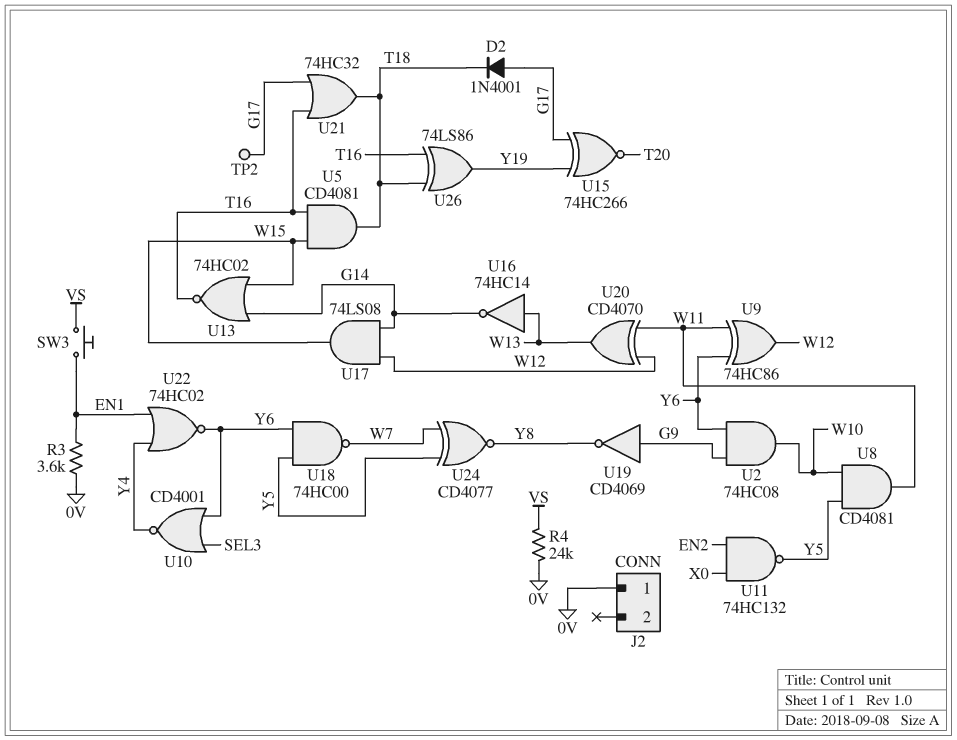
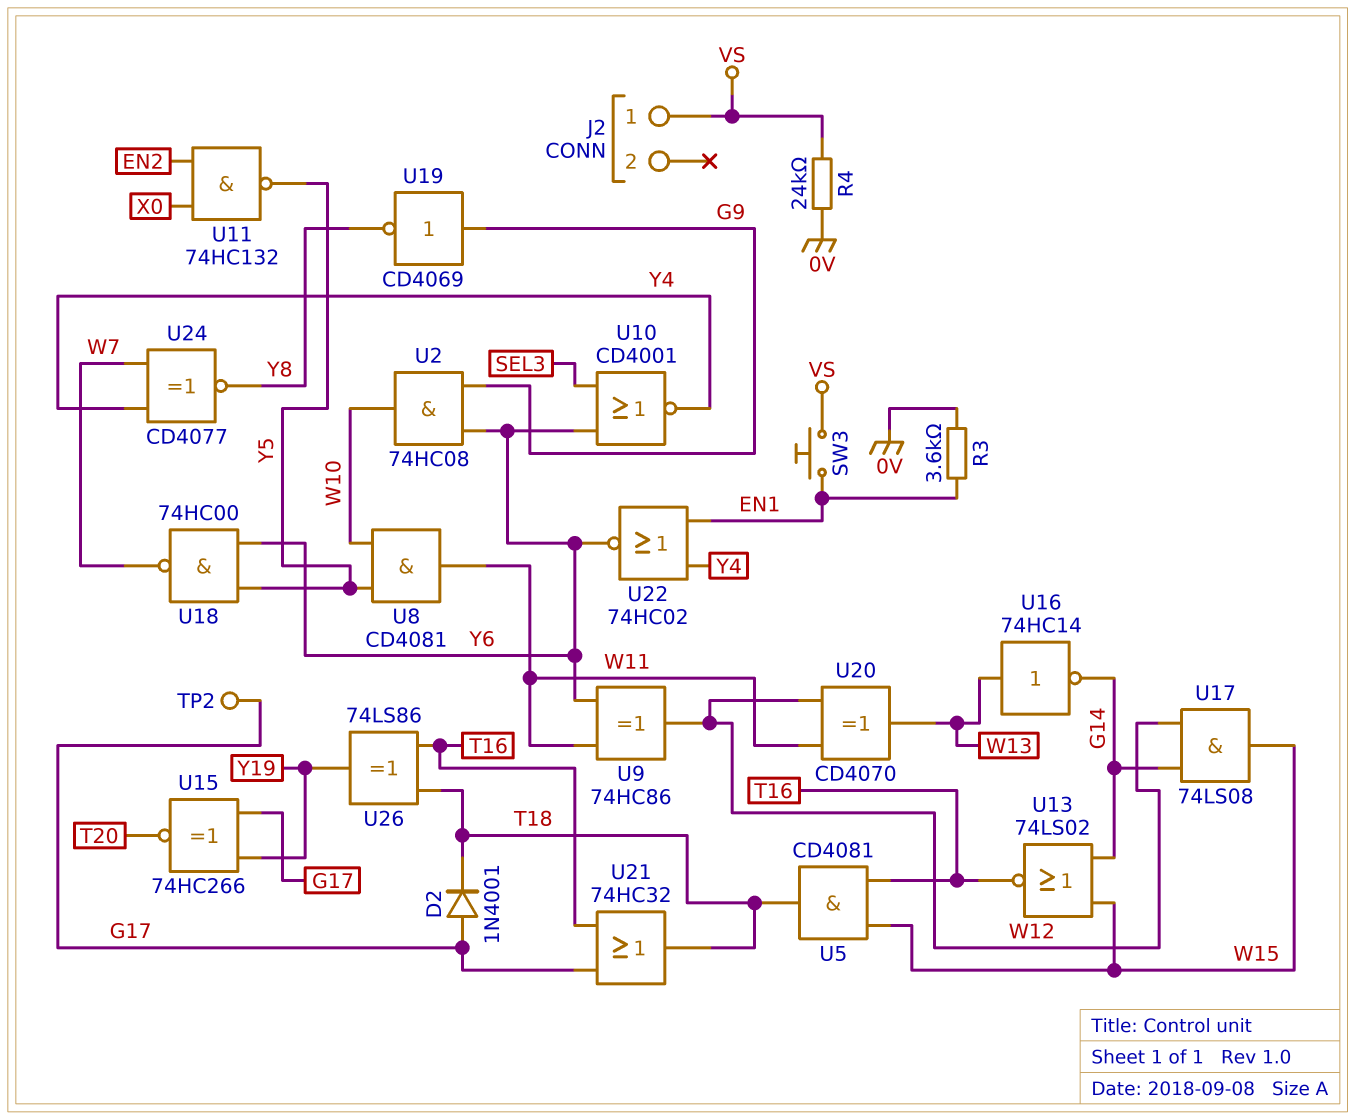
J2 pin 1: 0V -> VS
U13: NOR 74HC02 (in G14, in W15, out T16) -> NOR 74LS02 (in G14, in W15, out T16)
U24: XNOR CD4077 (in W7, in Y5, out Y8) -> XNOR CD4077 (in W7, in Y4, out Y8)

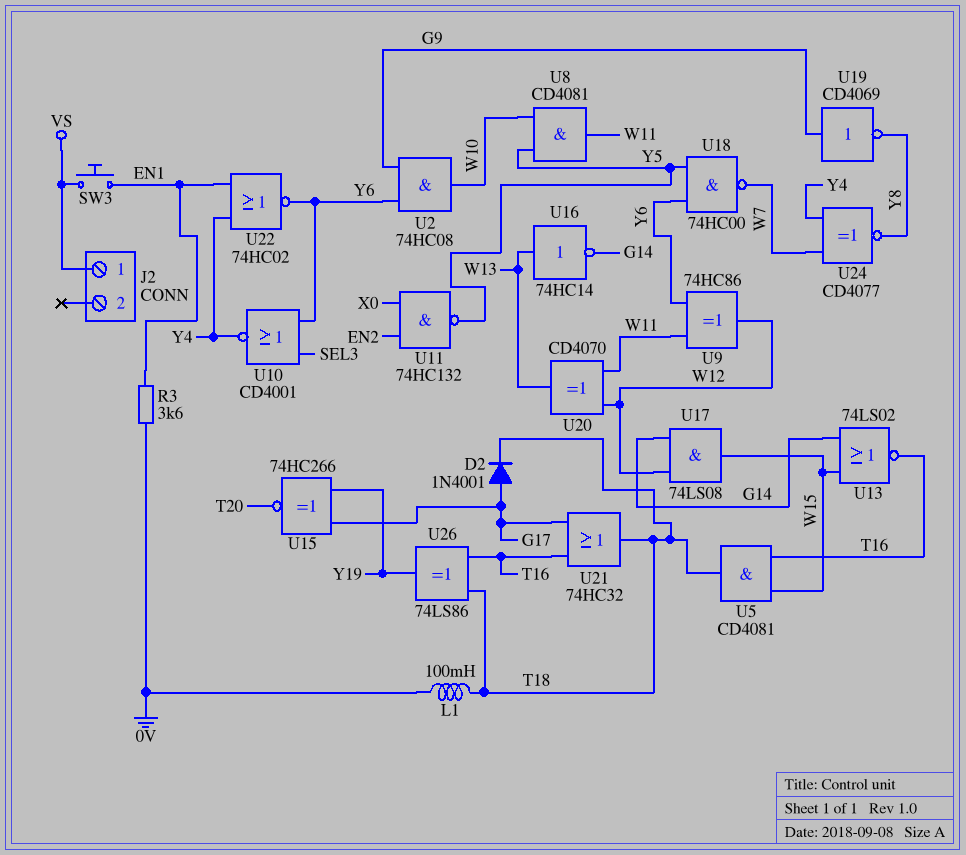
L1: none -> 100mH (0V, T18)
R4: 24k (0V, VS) -> none
TP2: test point (G17) -> none

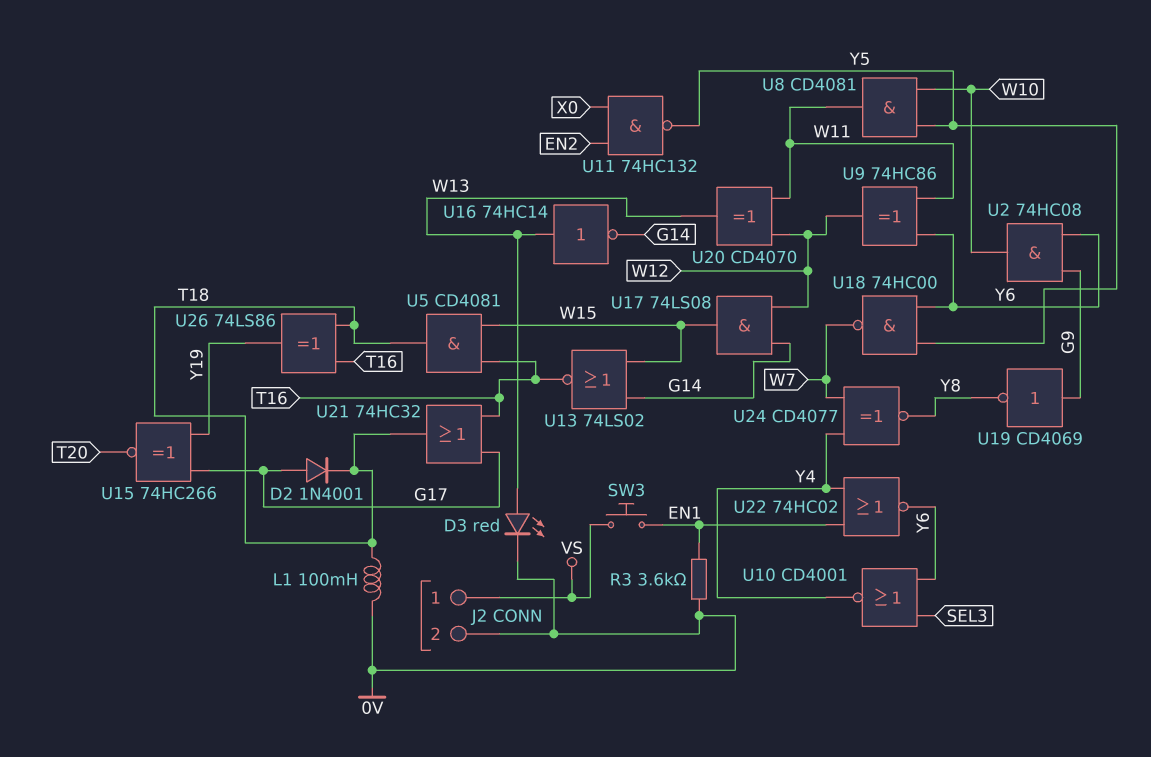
D3: none -> LED red (A W13, K 0V)
J2 pin 2: none -> 0V

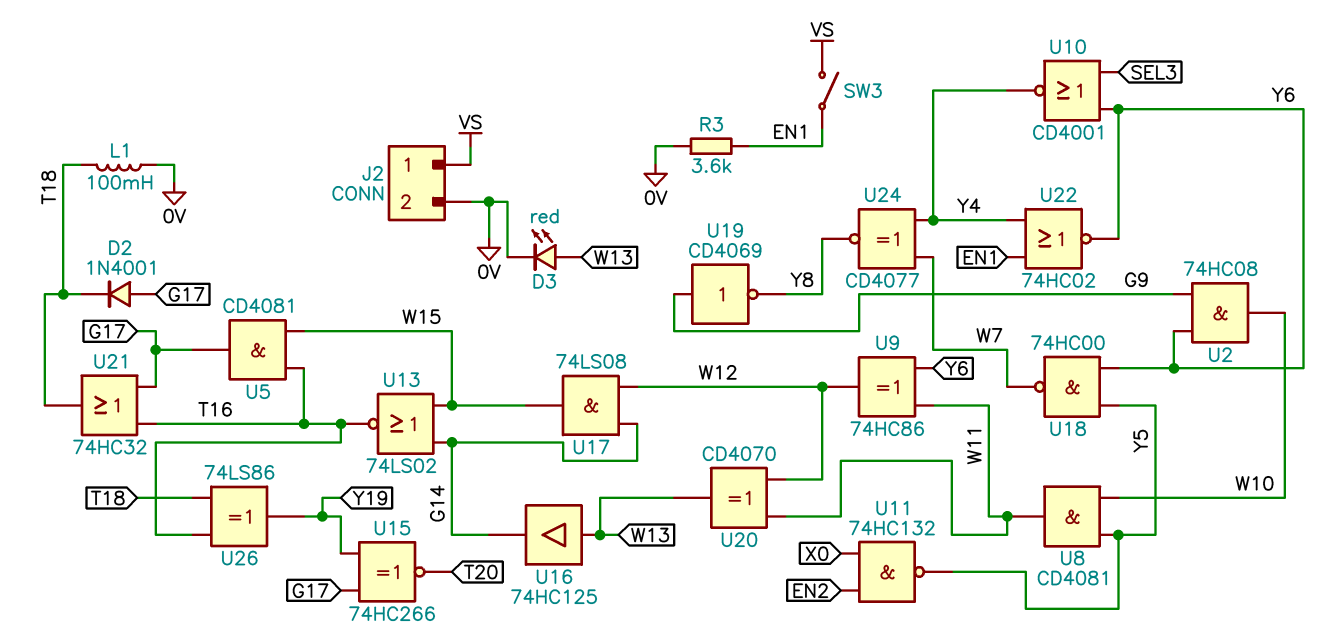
SW3: button (EN1, VS) -> switch (EN1, VS)
U5: AND CD4081 (in T16, in W15, out T18) -> AND CD4081 (in T16, in W15, out G17)
U16: NOT 74HC14 (in W13, out G14) -> buffer 74HC125 (in W13, out G14)

